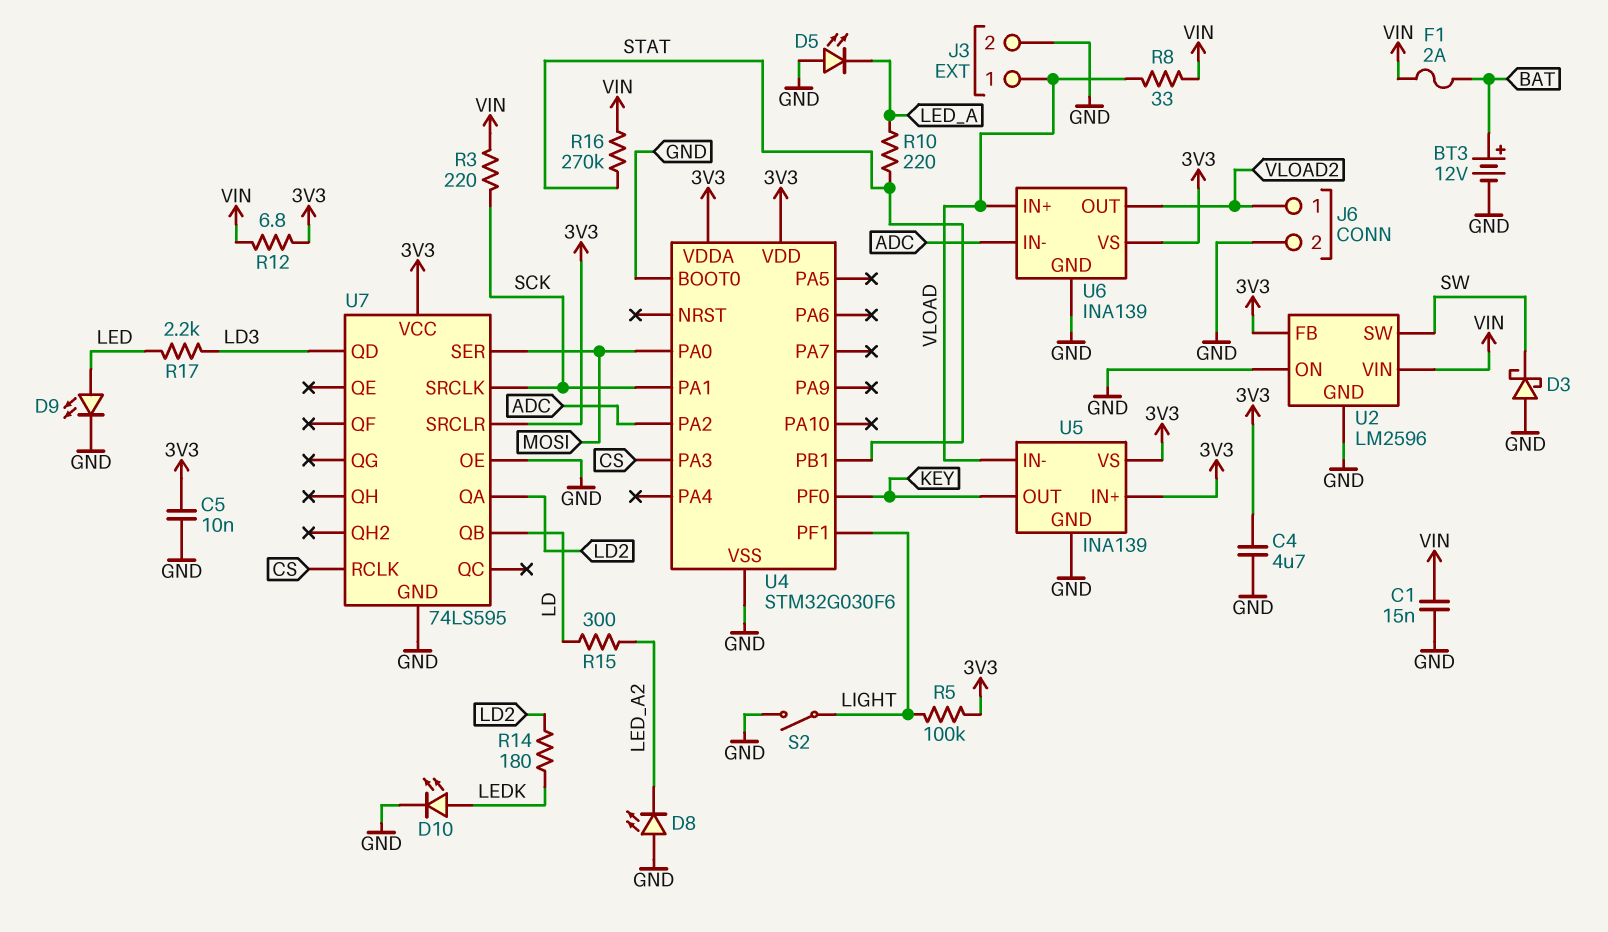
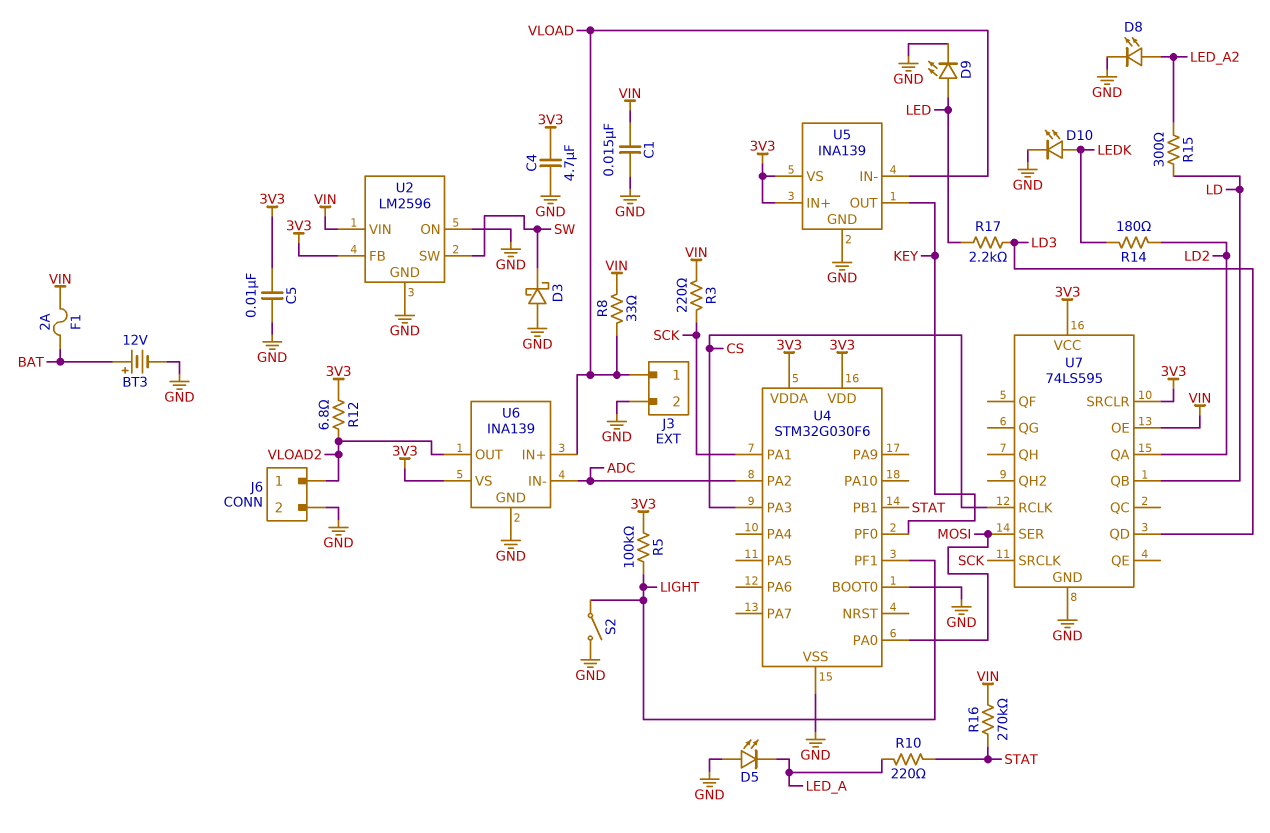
D8: LED (A GND, K LED_A2) -> LED (A LED_A2, K GND)
R12: 6.8 (3V3, VIN) -> 6.8 (3V3, VLOAD2)
U7 pin OE: GND -> VIN

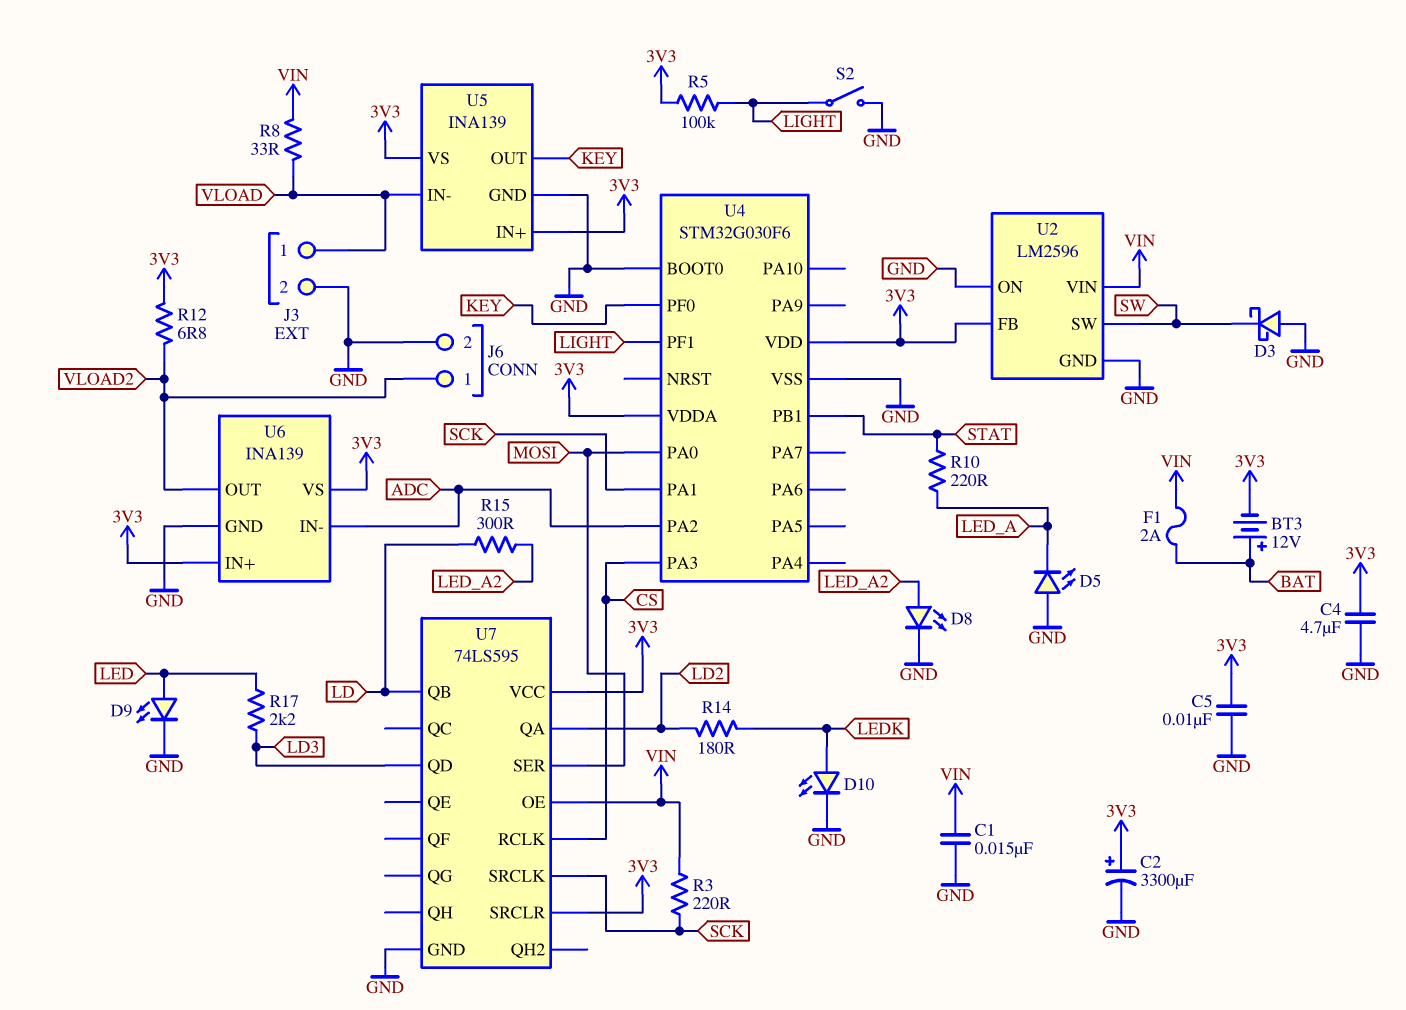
BT3: 12V (plus BAT, minus GND) -> 12V (plus BAT, minus 3V3)
C2: none -> 3300uF (plus 3V3, minus GND)
R16: 270k (STAT, VIN) -> none
U6 pin IN+: VLOAD -> 3V3

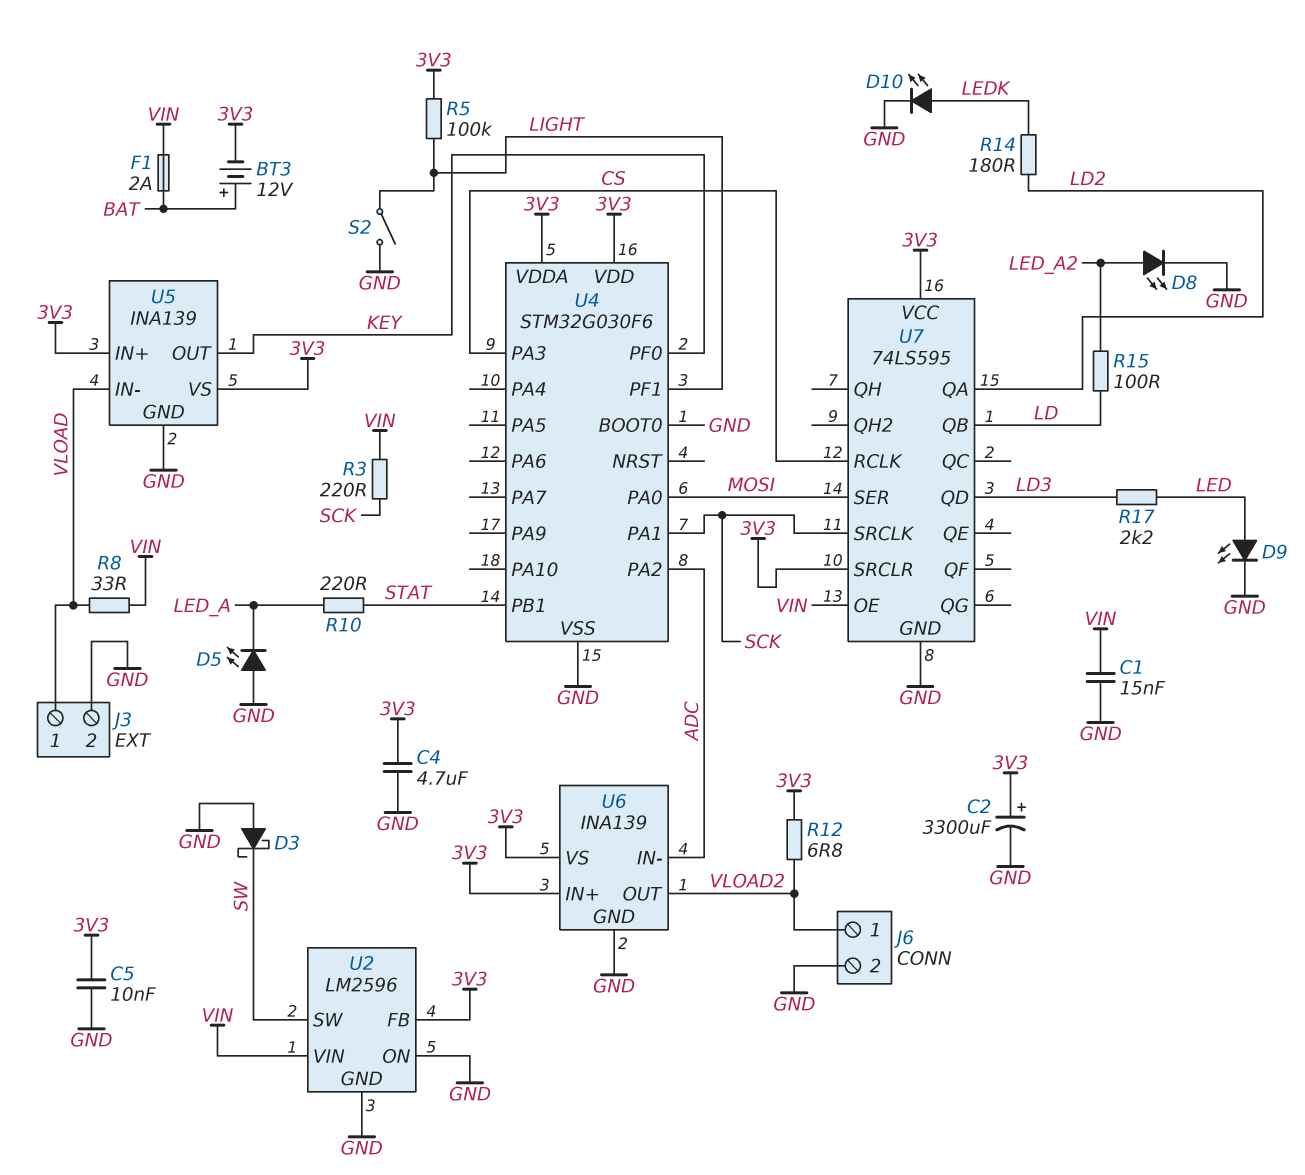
R15: 300 (LD, LED_A2) -> 100 (LD, LED_A2)

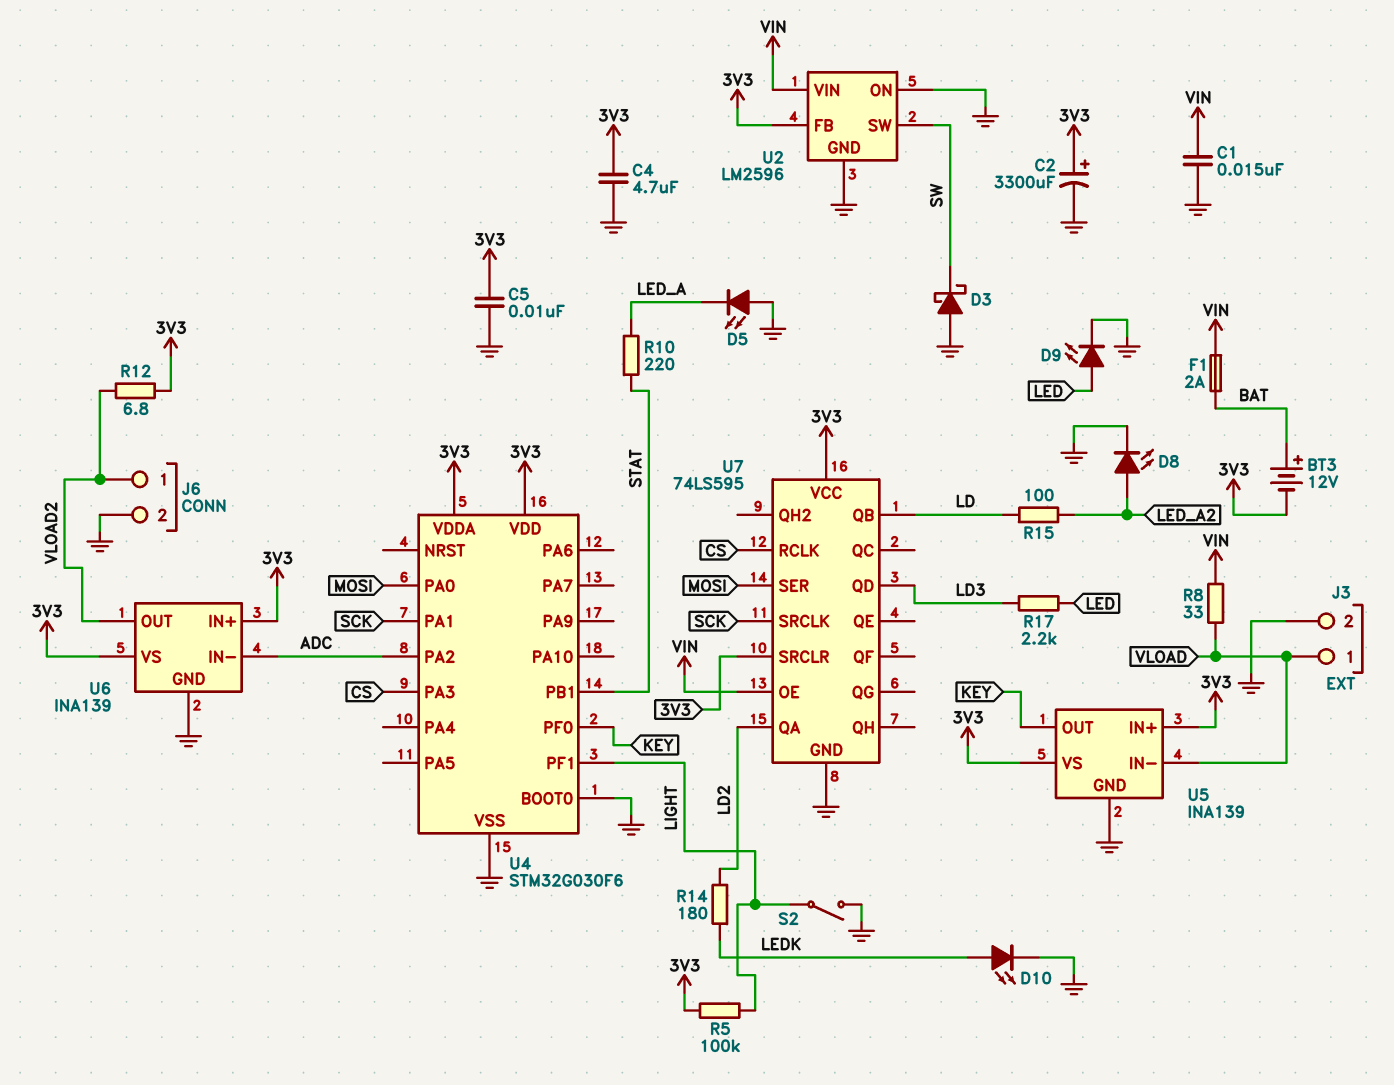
R3: 220 (SCK, VIN) -> none

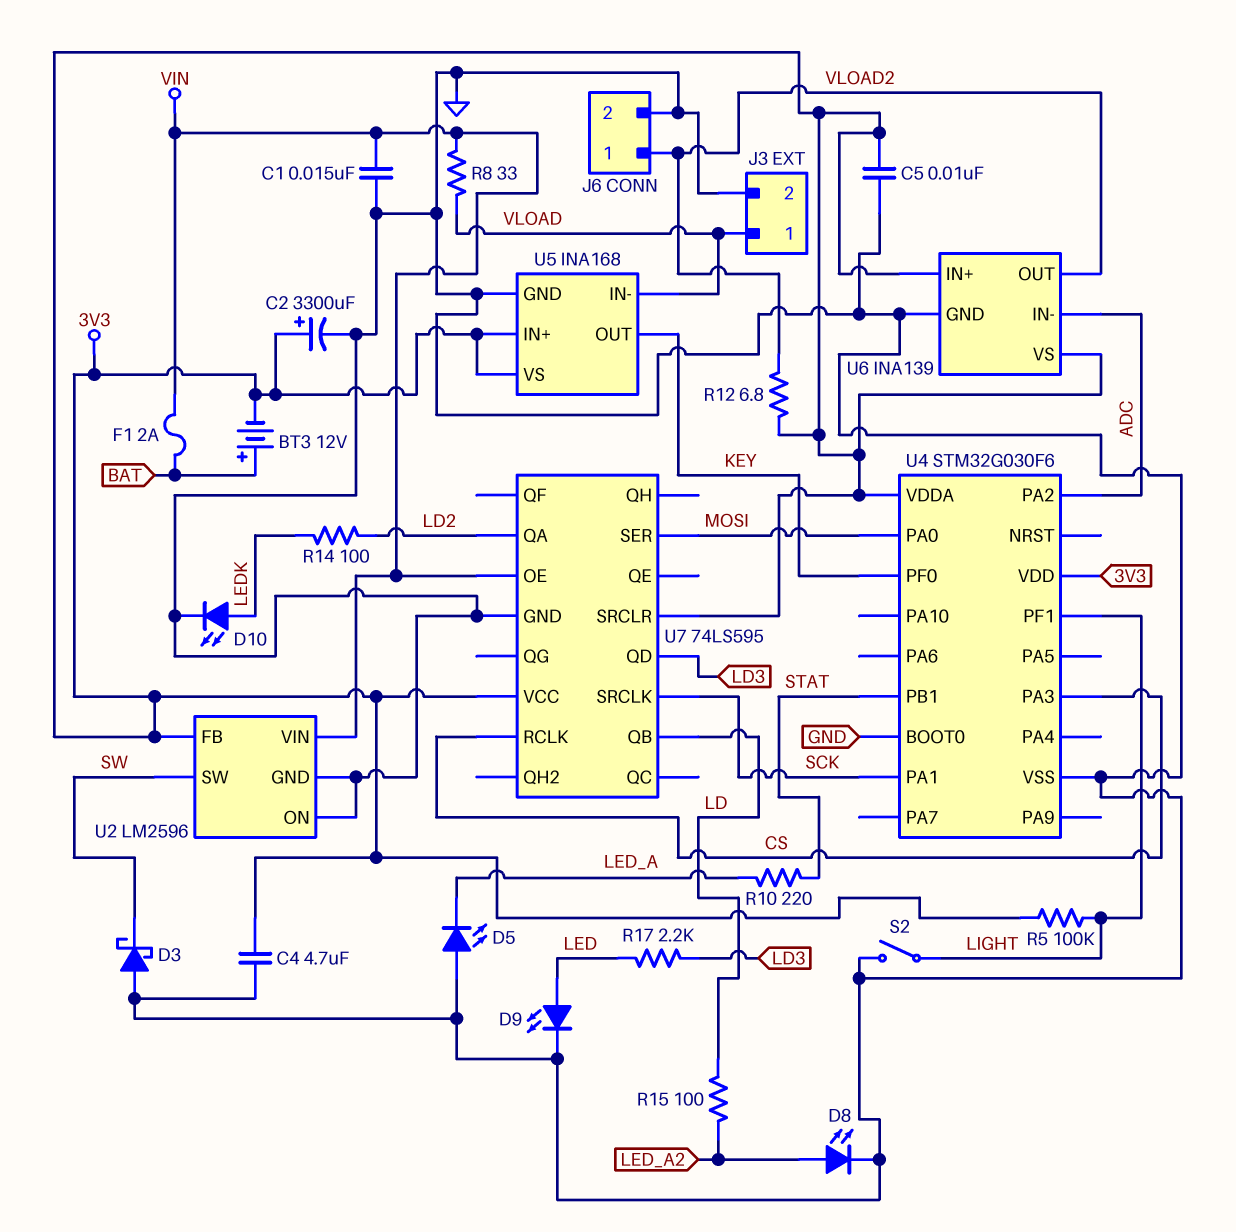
R14: 180 (LD2, LEDK) -> 100 (LD2, LEDK)
U5: INA139 -> INA168

